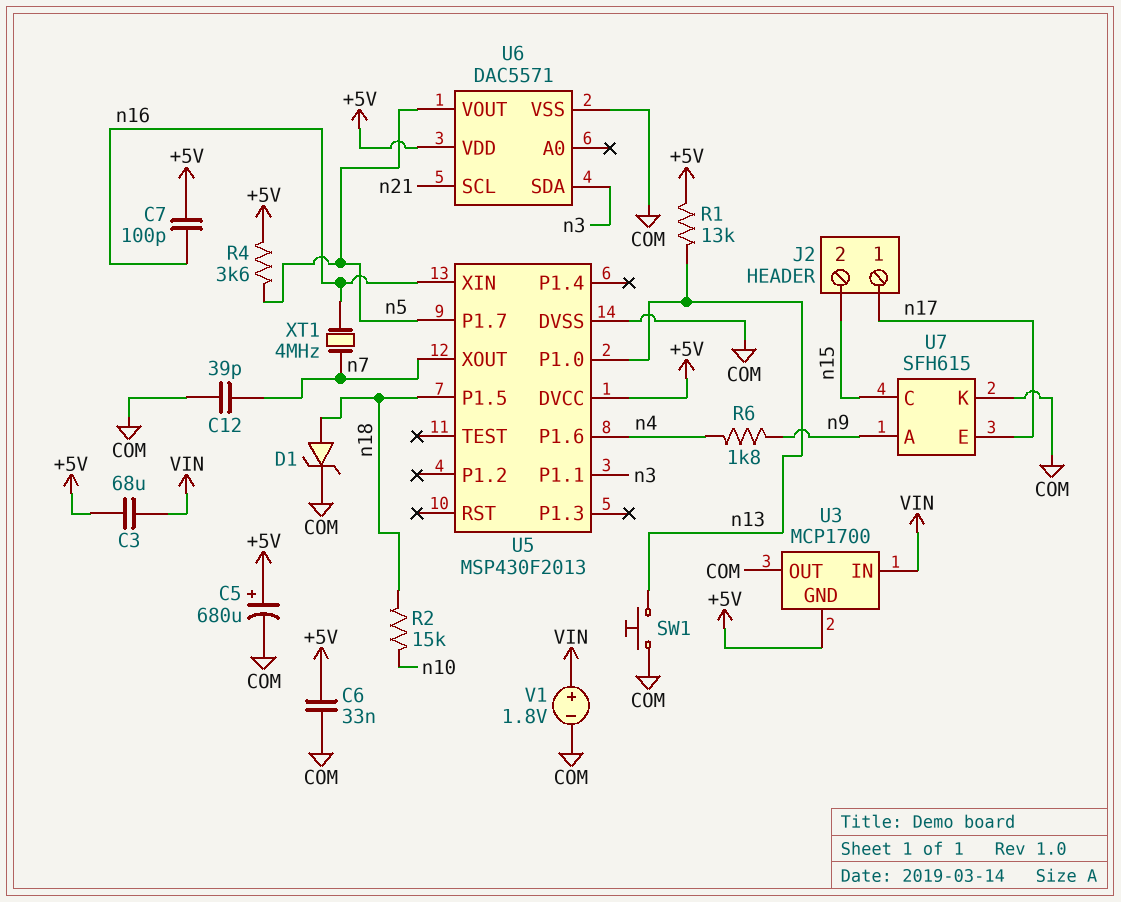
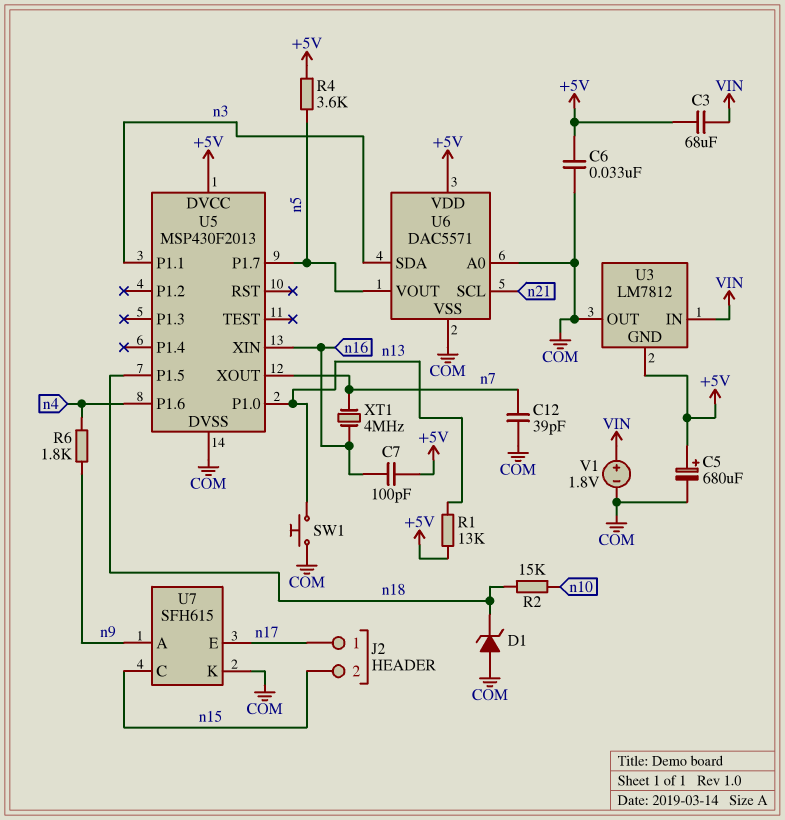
D1: zener (A n18, K COM) -> zener (A COM, K n18)
U3: MCP1700 -> LM7812
U6 pin A0: none -> COM

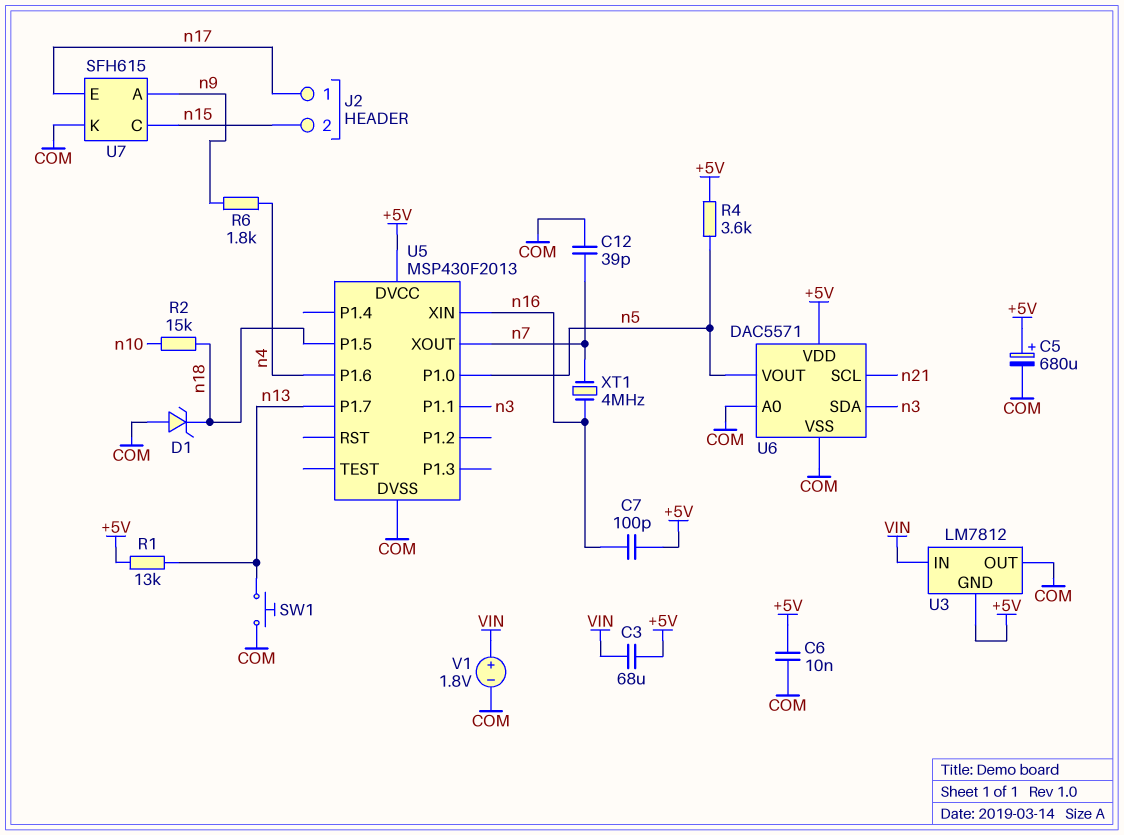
C6: 33nF (+5V, COM) -> 10nF (+5V, COM)
U5 pin P1.0: n13 -> n5
U5 pin P1.7: n5 -> n13

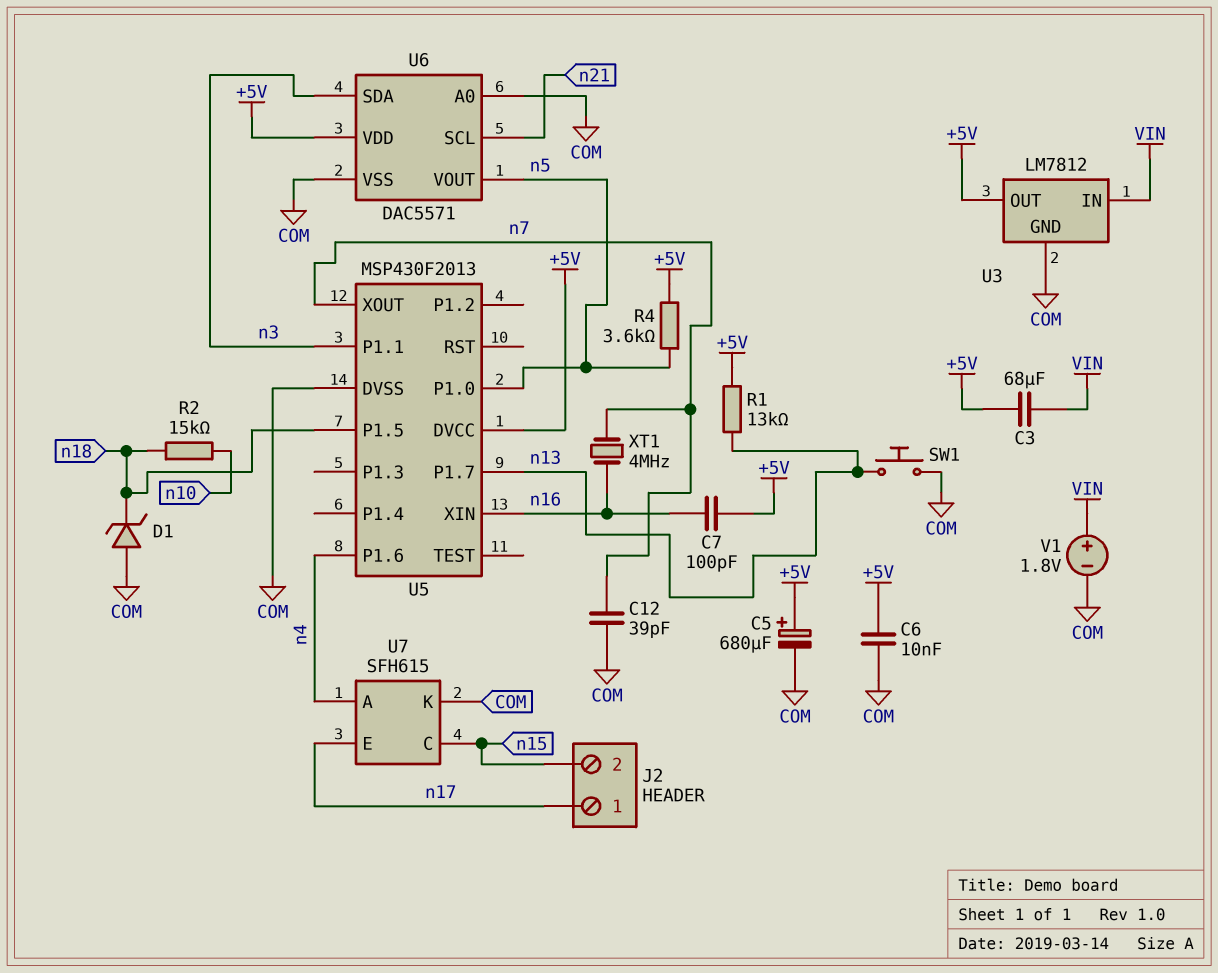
R6: 1.8k (n4, n9) -> none
U3 pin GND: +5V -> COM
U3 pin OUT: COM -> +5V
U7 pin A: n9 -> n4

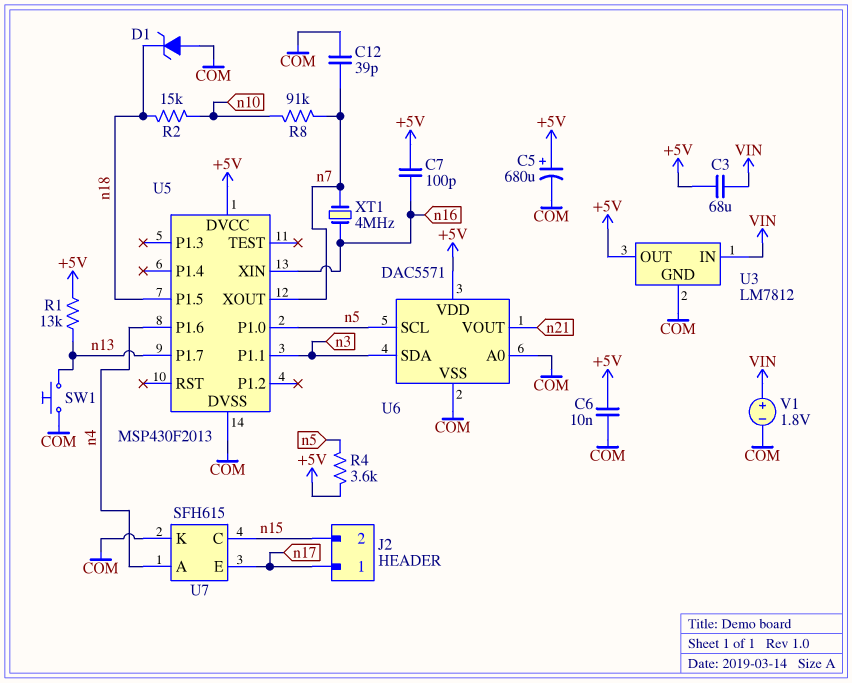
R8: none -> 91k (n7, n10)
U6 pin SCL: n21 -> n5
U6 pin VOUT: n5 -> n21

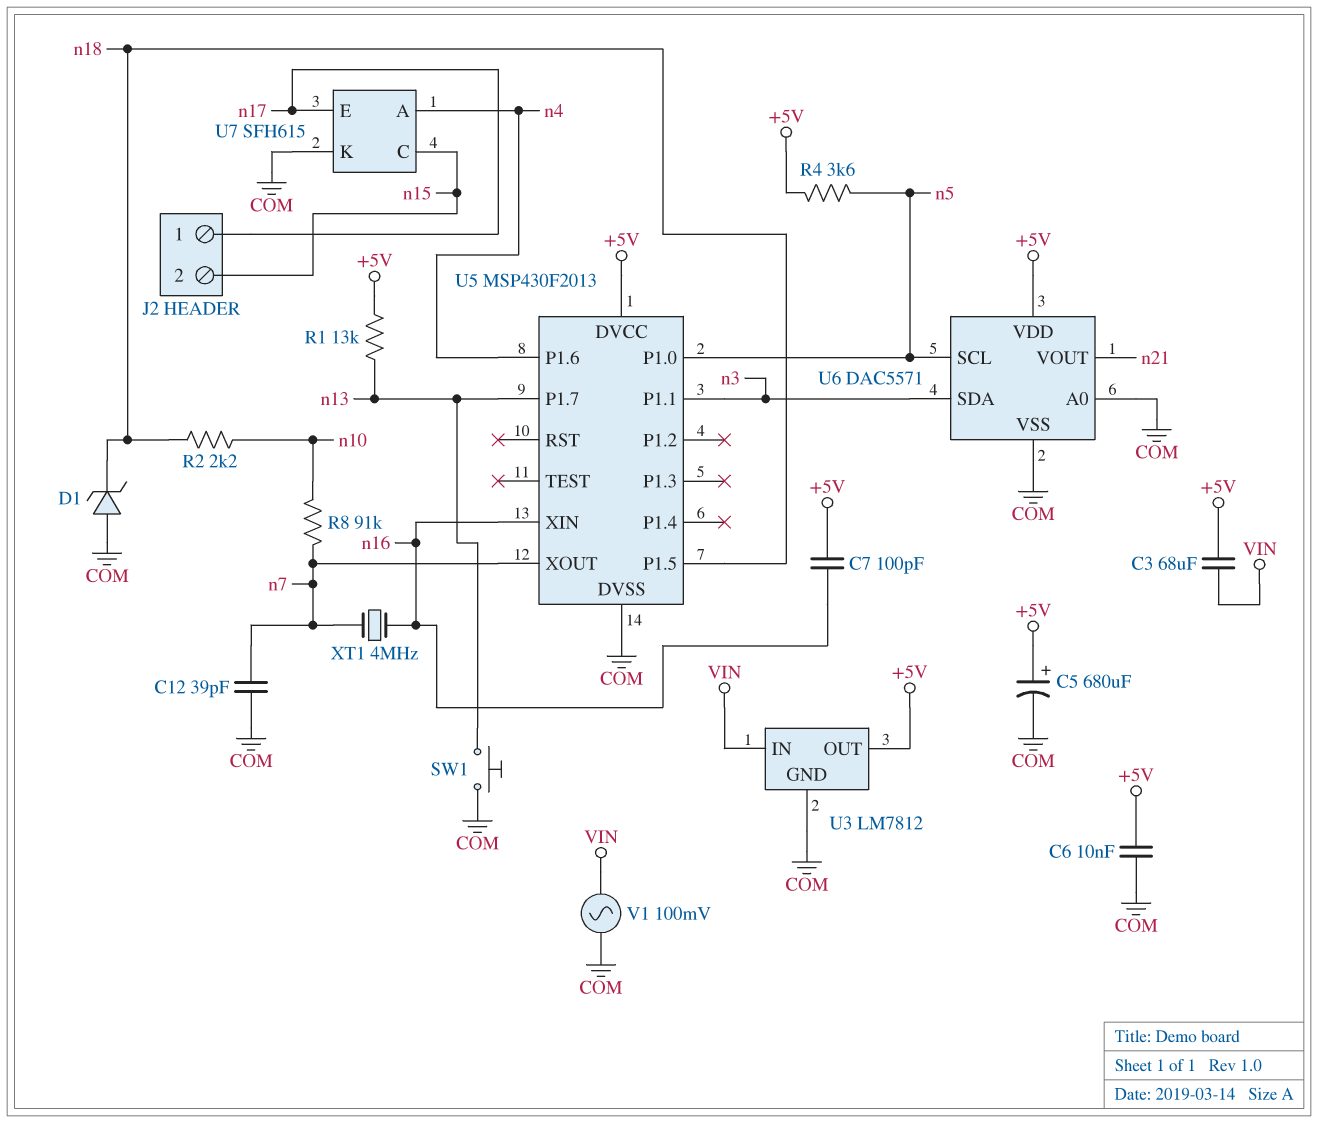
R2: 15k (n10, n18) -> 2.2k (n10, n18)
V1: 1.8V (plus VIN, minus COM) -> AC 100mV (COM, VIN)

